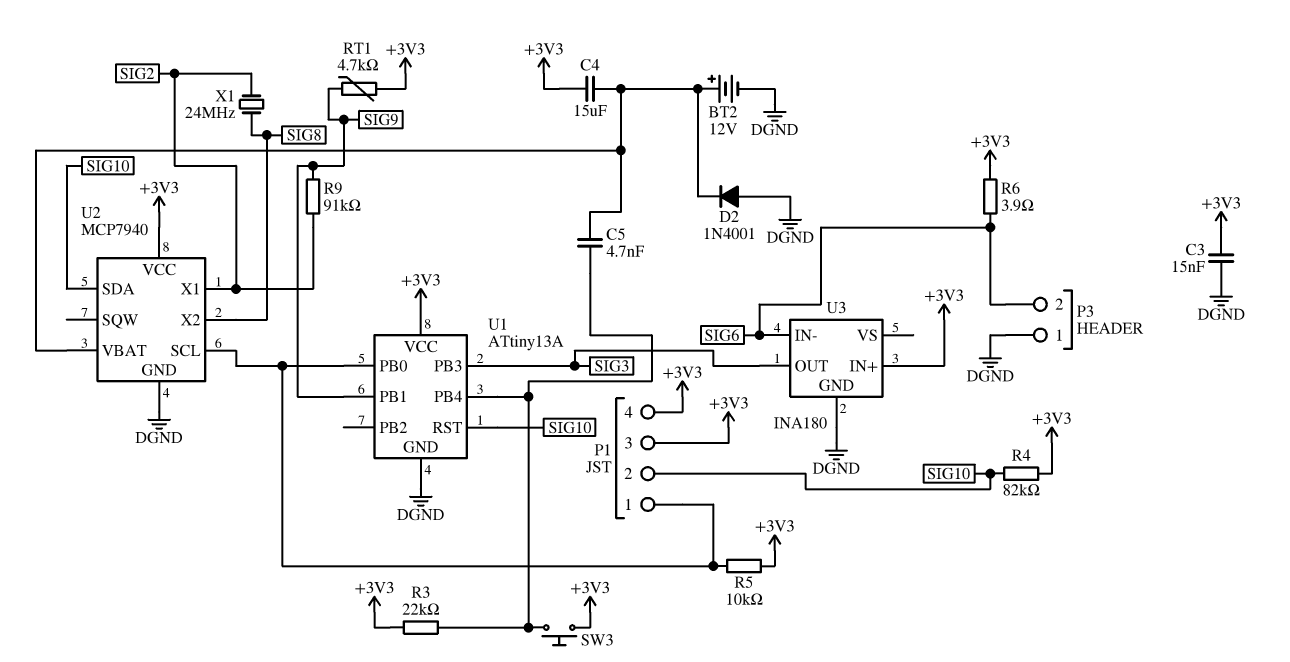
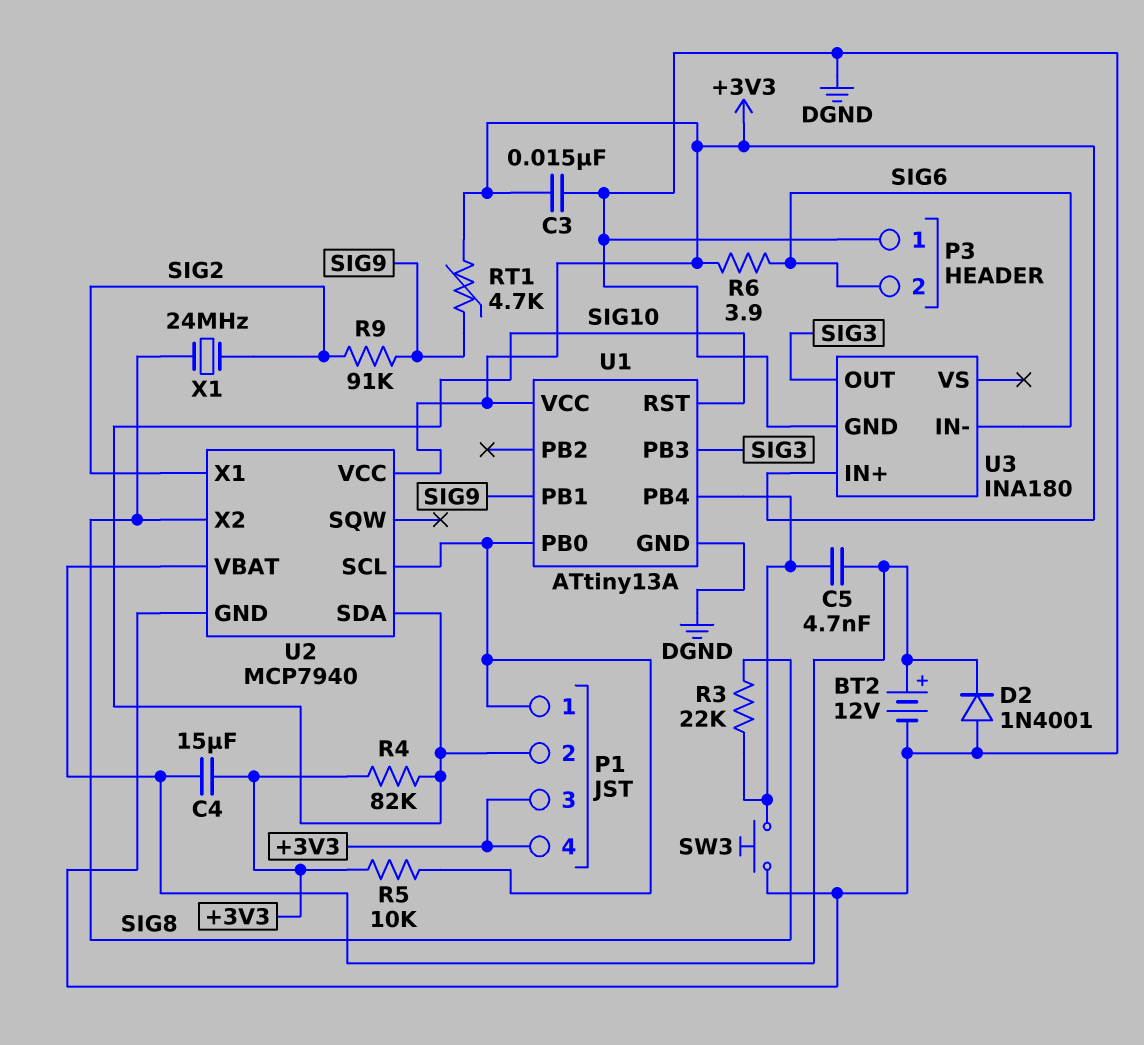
R3: 22k (+3V3, U1/PB4) -> 22k (SIG8, U1/PB4)
SW3: button (+3V3, U1/PB4) -> button (DGND, U1/PB4)

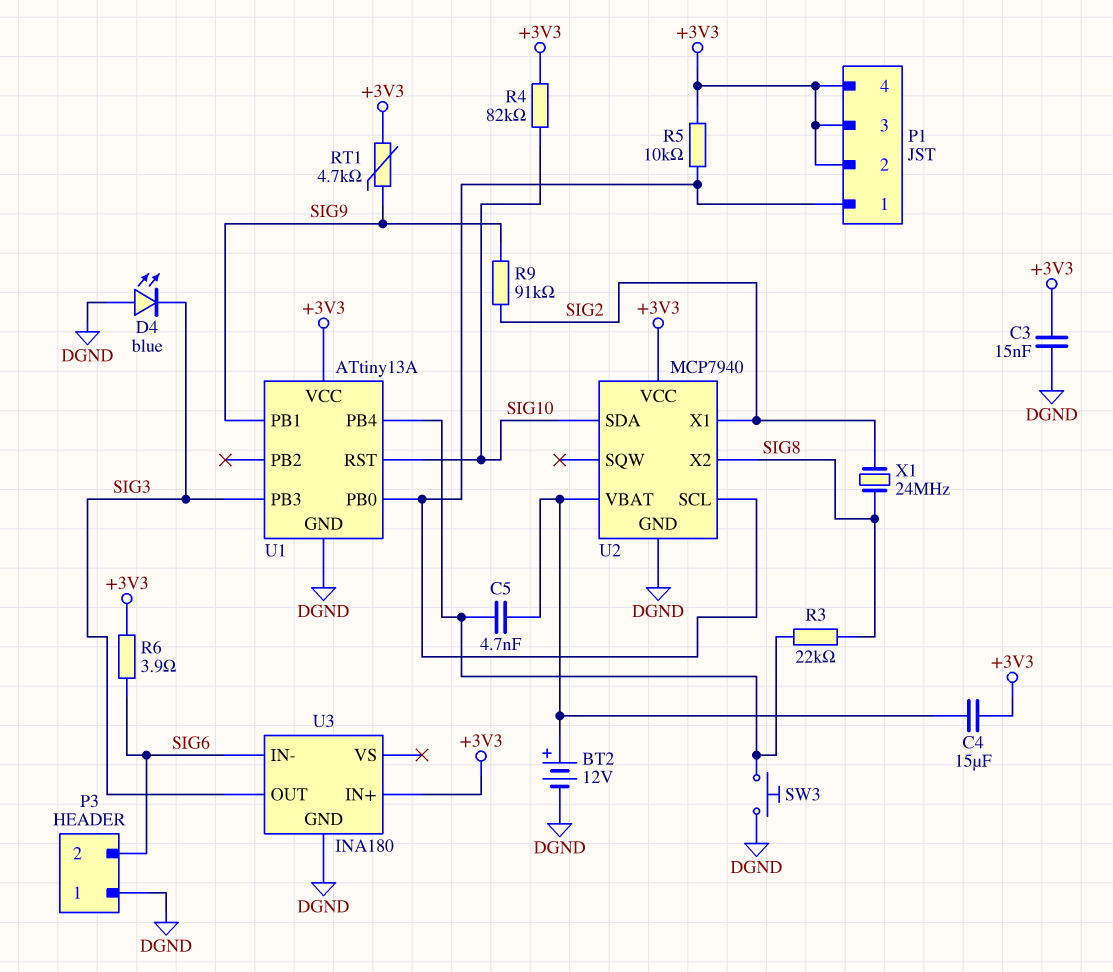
D2: diode 1N4001 (A DGND, K U2/VBAT) -> none
D4: none -> LED blue (A DGND, K SIG3)
P1 pin 2: SIG10 -> +3V3

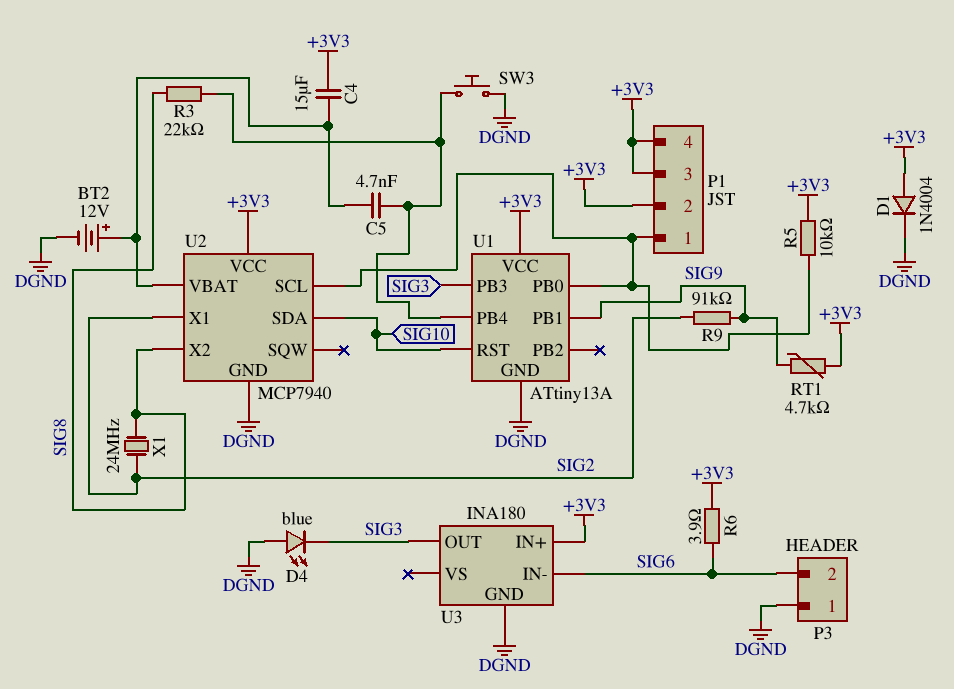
C3: 15nF (+3V3, DGND) -> none
D1: none -> diode 1N4004 (A +3V3, K DGND)
R4: 82k (+3V3, SIG10) -> none

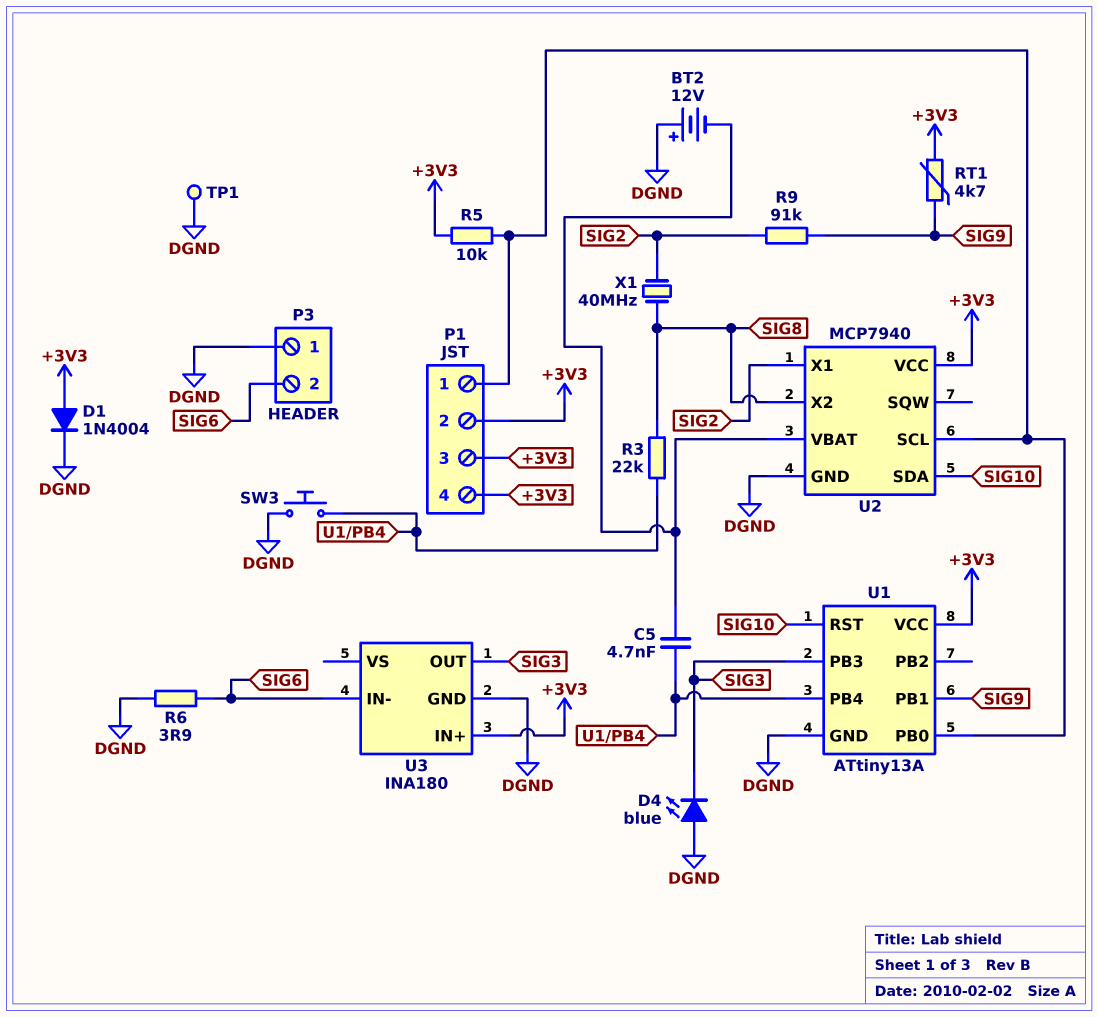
BT2: 12V (plus U2/VBAT, minus DGND) -> 12V (plus DGND, minus U2/VBAT)
C4: 15uF (+3V3, U2/VBAT) -> none
R6: 3.9 (+3V3, SIG6) -> 3.9 (DGND, SIG6)
TP1: none -> test point (DGND)
X1: 24MHz (SIG2, SIG8) -> 40MHz (SIG2, SIG8)

